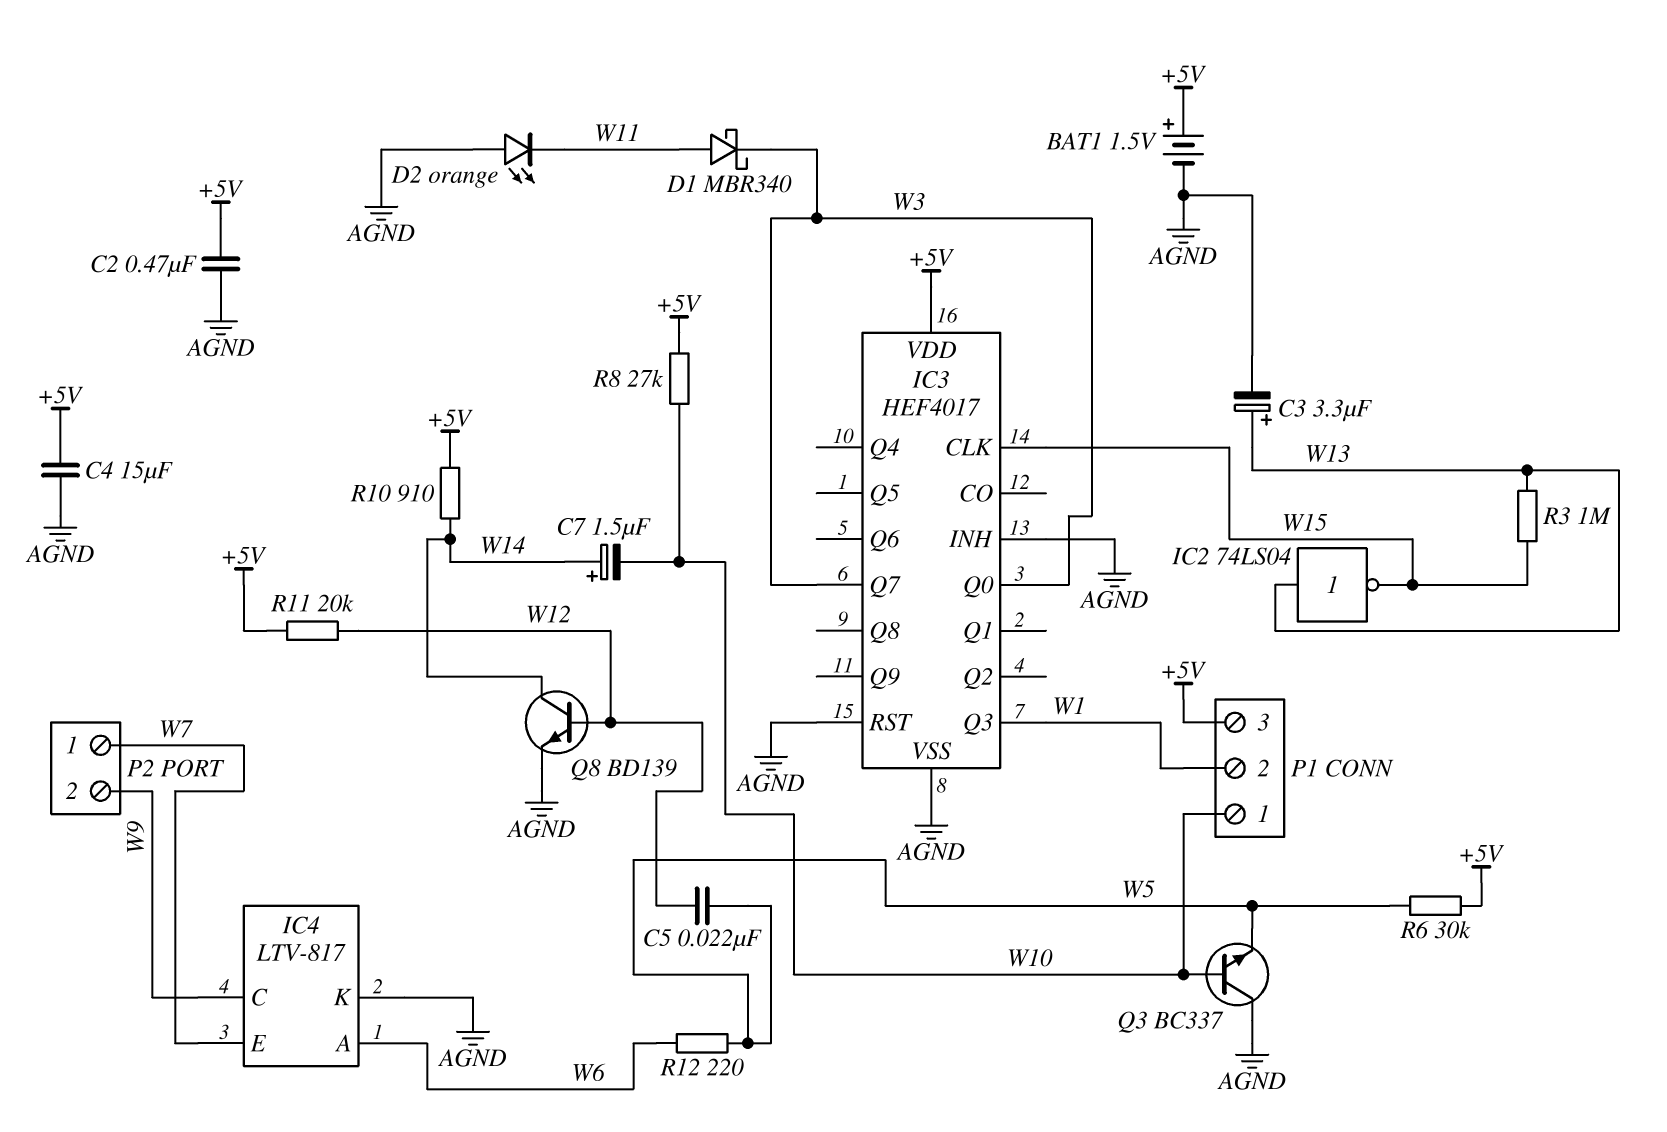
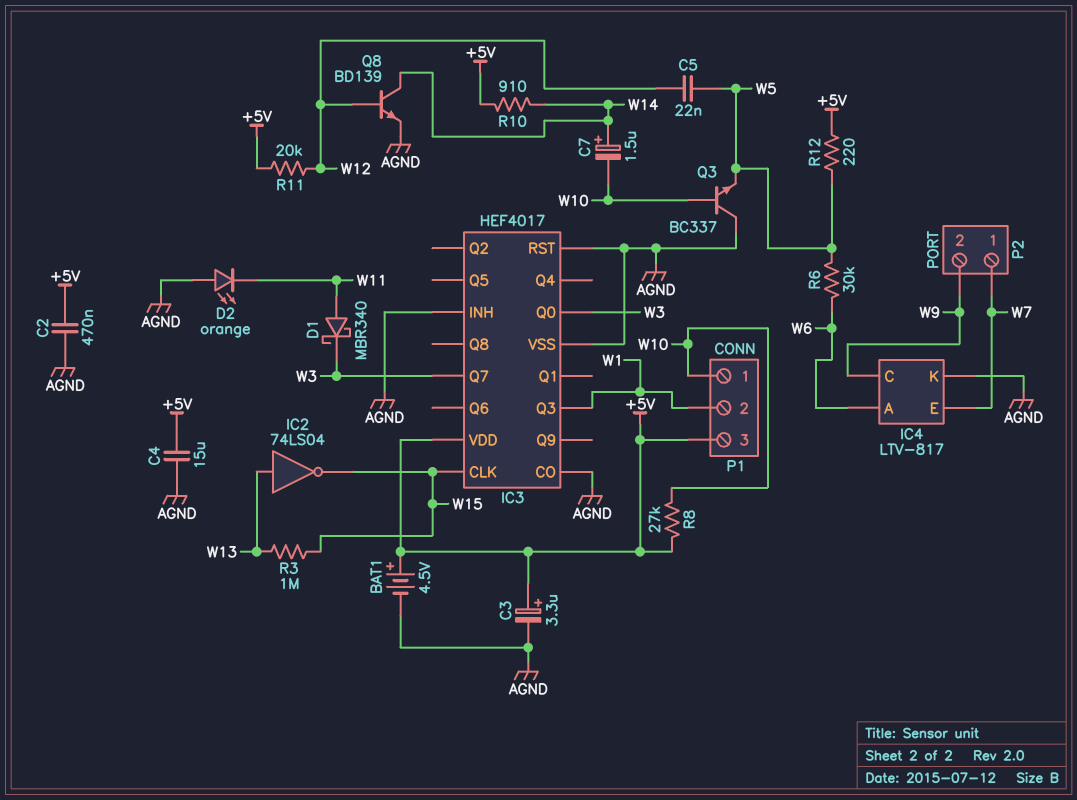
BAT1: 1.5V (plus +5V, minus AGND) -> 4.5V (plus +5V, minus AGND)
C3: 3.3uF (plus W13, minus AGND) -> 3.3uF (plus +5V, minus AGND)
IC3 pin CO: none -> AGND
R6: 30k (+5V, W5) -> 30k (W5, W6)
R12: 220 (W5, W6) -> 220 (+5V, W5)

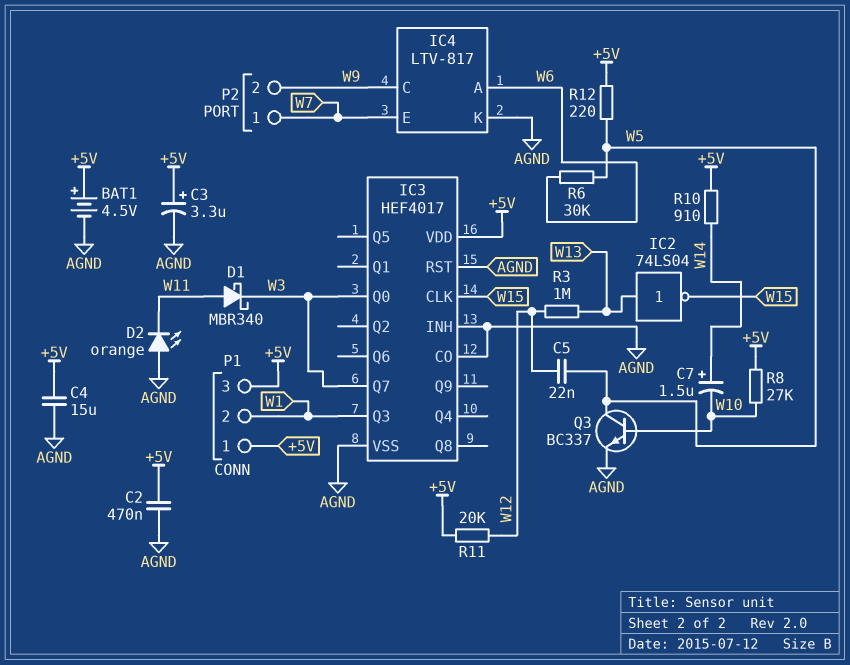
P1 pin 1: W10 -> +5V
Q3: NPN BC337 (B W10, C AGND, E W5) -> NPN BC337 (B W10, C W5, E AGND)
Q8: NPN BD139 (B W12, C W14, E AGND) -> none
R3: 1M (W13, W15) -> 1M (W12, W13)

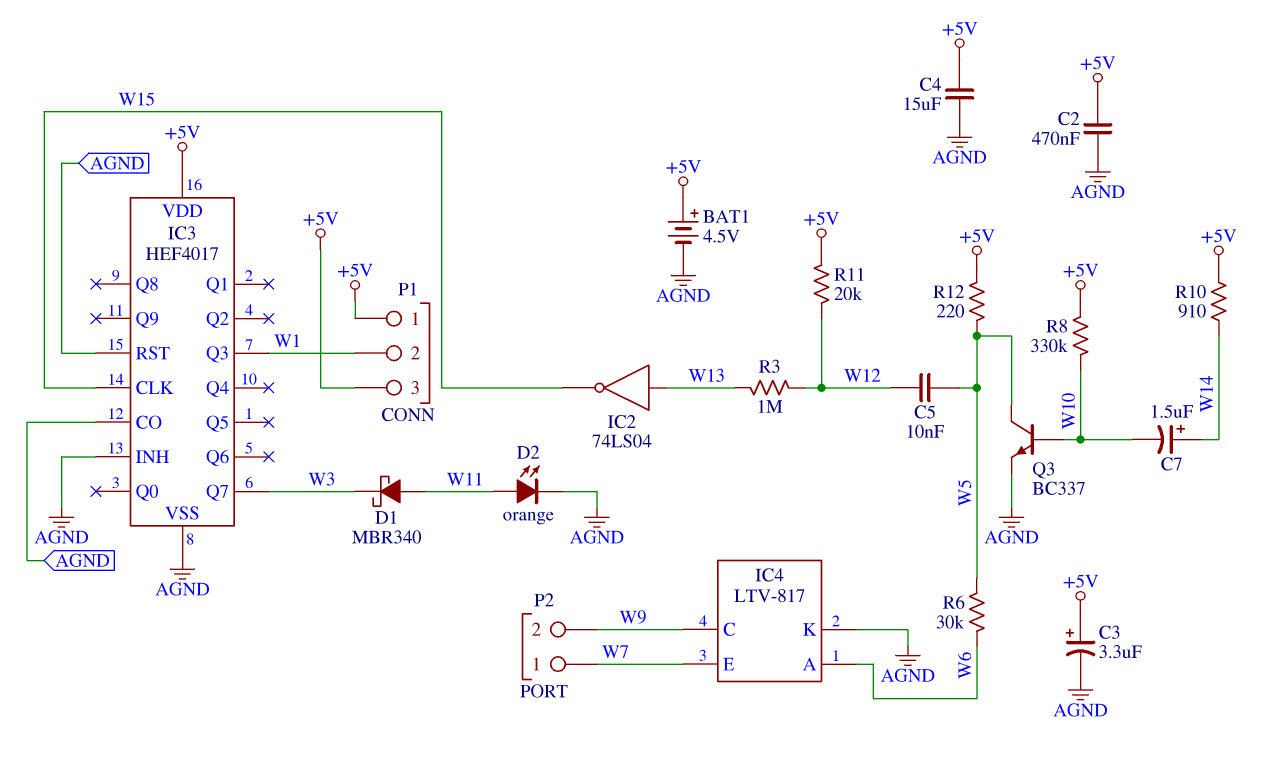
C5: 22nF (W5, W12) -> 10nF (W5, W12)
D2: LED orange (A AGND, K W11) -> LED orange (A W11, K AGND)
IC3 pin Q0: W3 -> none
R8: 27k (+5V, W10) -> 330k (+5V, W10)

